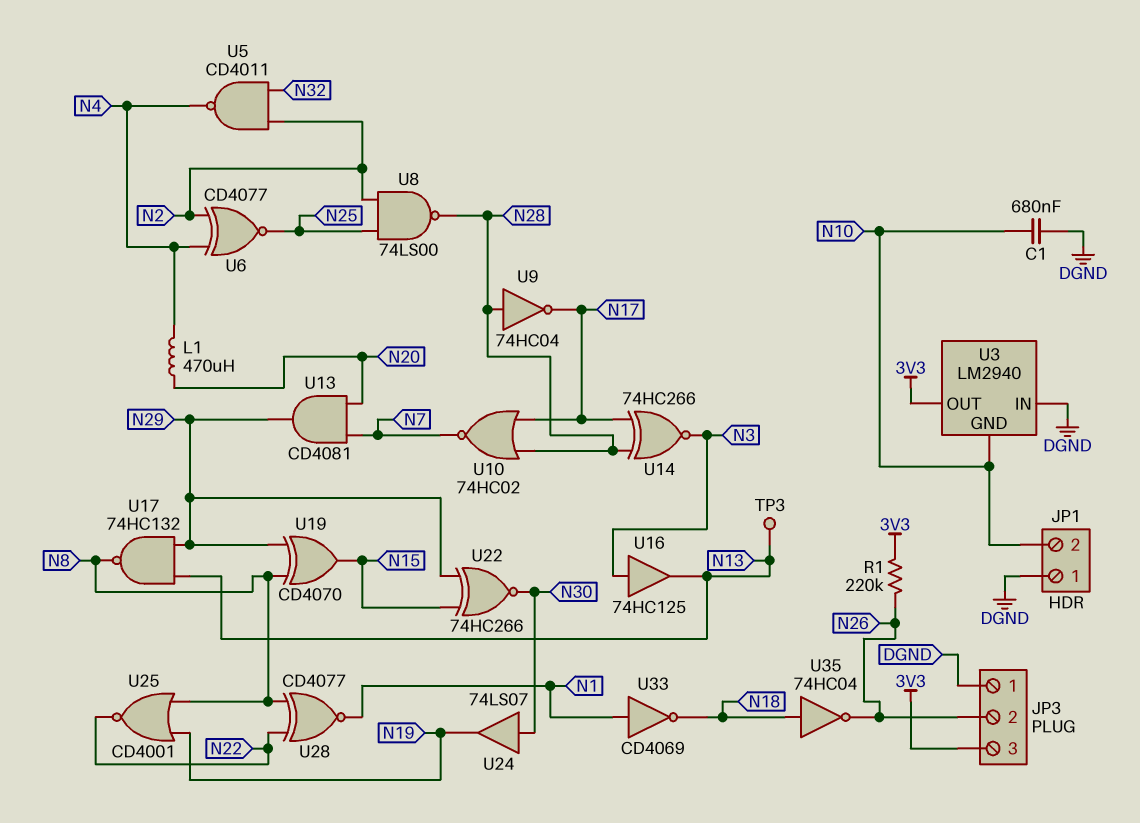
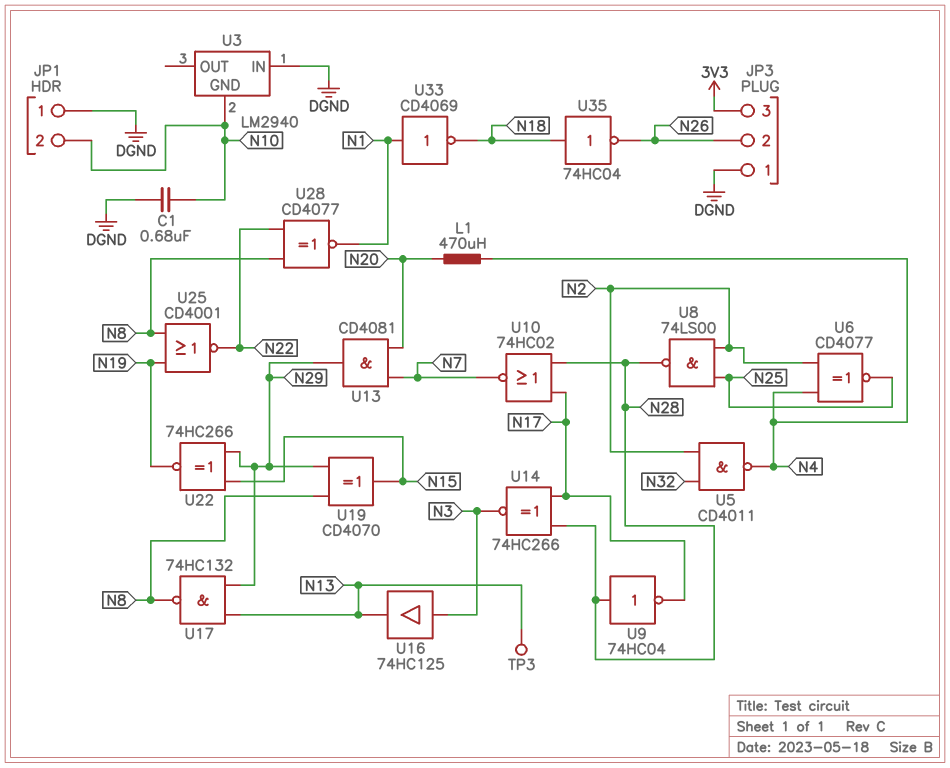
R1: 220k (3V3, N26) -> none
U3 pin OUT: 3V3 -> none
U22: XNOR 74HC266 (in N15, in N29, out N30) -> XNOR 74HC266 (in N15, in N29, out N19)
U24: buffer 74LS07 (in N30, out N19) -> none

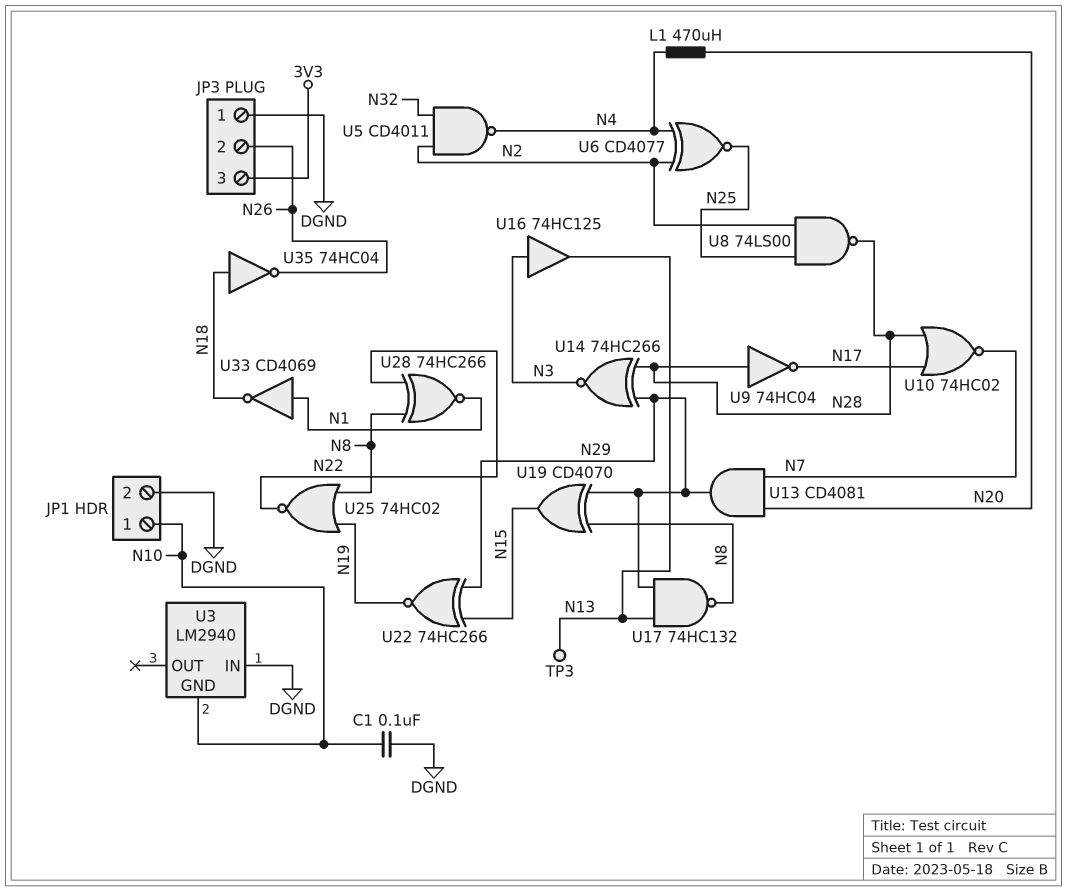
C1: 680nF (DGND, N10) -> 100nF (DGND, N10)
JP1 pin 1: DGND -> N10
JP1 pin 2: N10 -> DGND
U14: XNOR 74HC266 (in N17, in N28, out N3) -> XNOR 74HC266 (in N28, in N29, out N3)
U25: NOR CD4001 (in N8, in N19, out N22) -> NOR 74HC02 (in N8, in N19, out N22)
U28: XNOR CD4077 (in N8, in N22, out N1) -> XNOR 74HC266 (in N8, in N22, out N1)

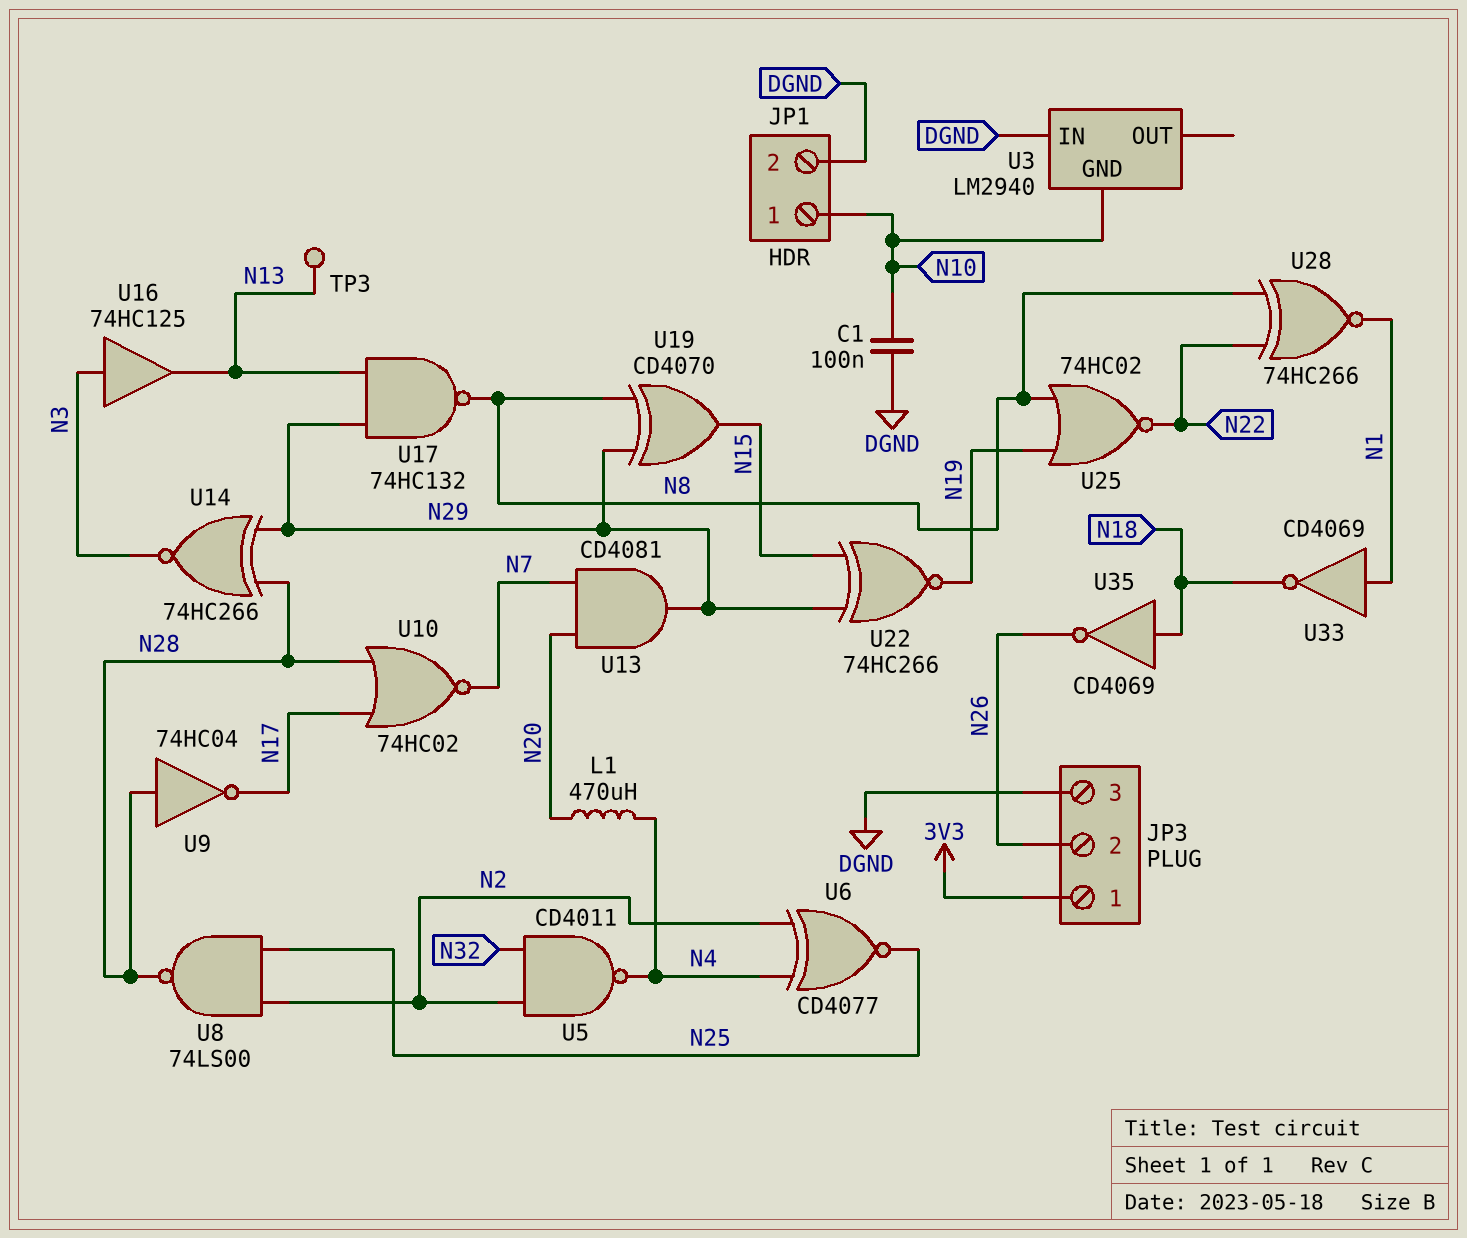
JP3 pin 1: DGND -> 3V3
JP3 pin 3: 3V3 -> DGND
U35: NOT 74HC04 (in N18, out N26) -> NOT CD4069 (in N18, out N26)

